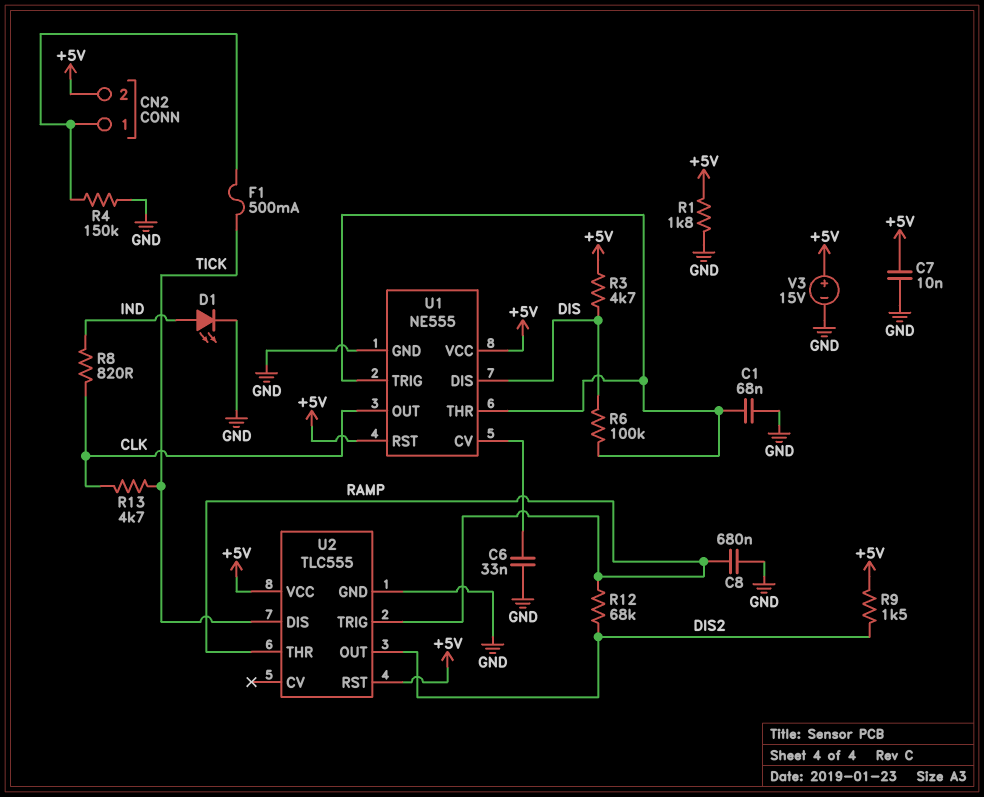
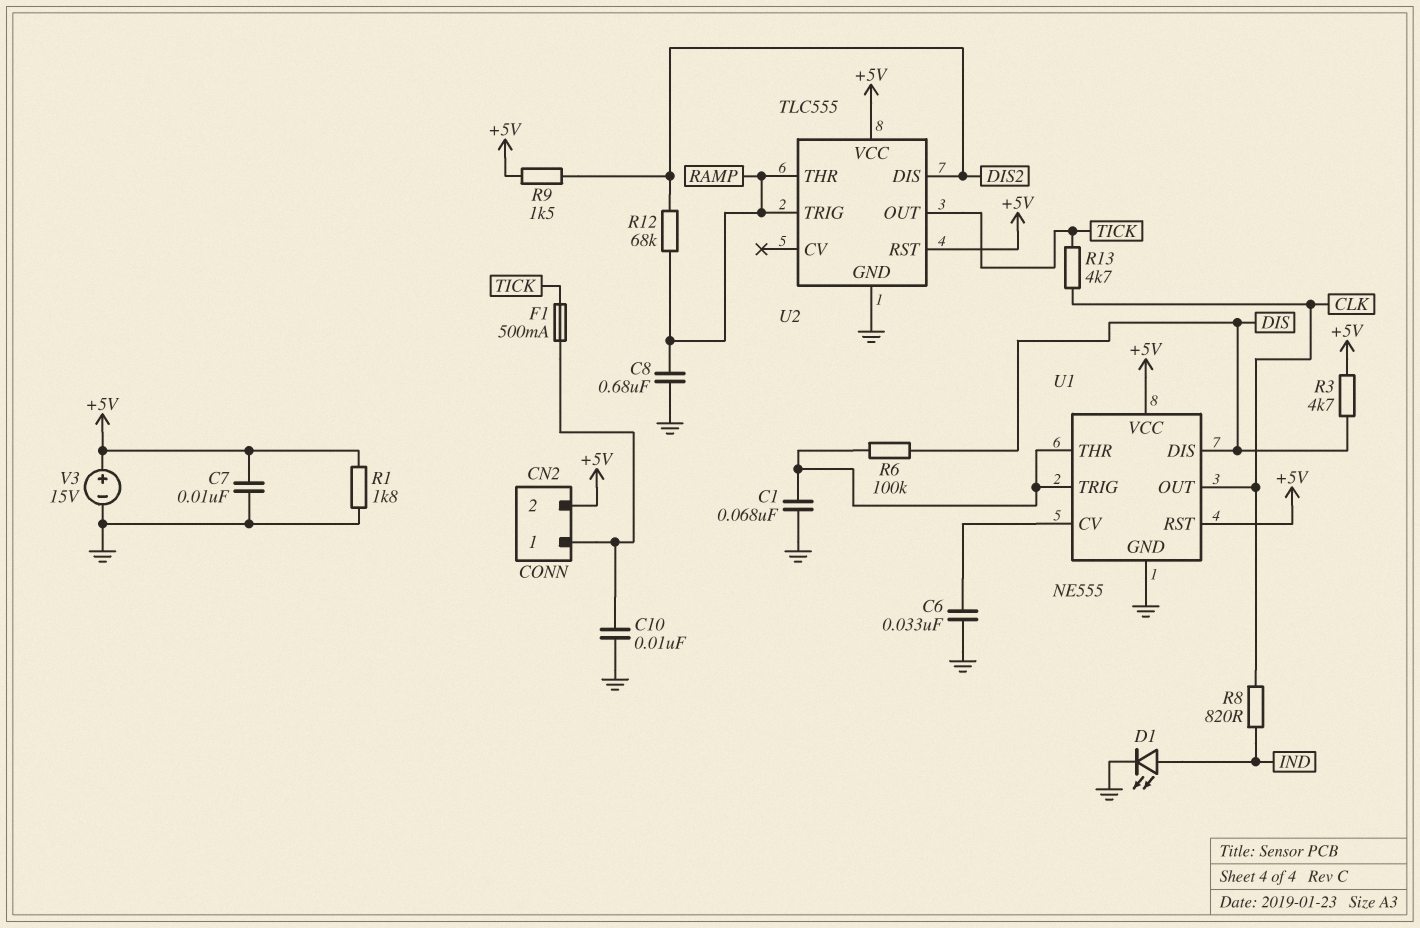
C10: none -> 10nF (CN2/1, GND)
R4: 150k (CN2/1, GND) -> none
U2 pin DIS: TICK -> DIS2
U2 pin OUT: DIS2 -> TICK

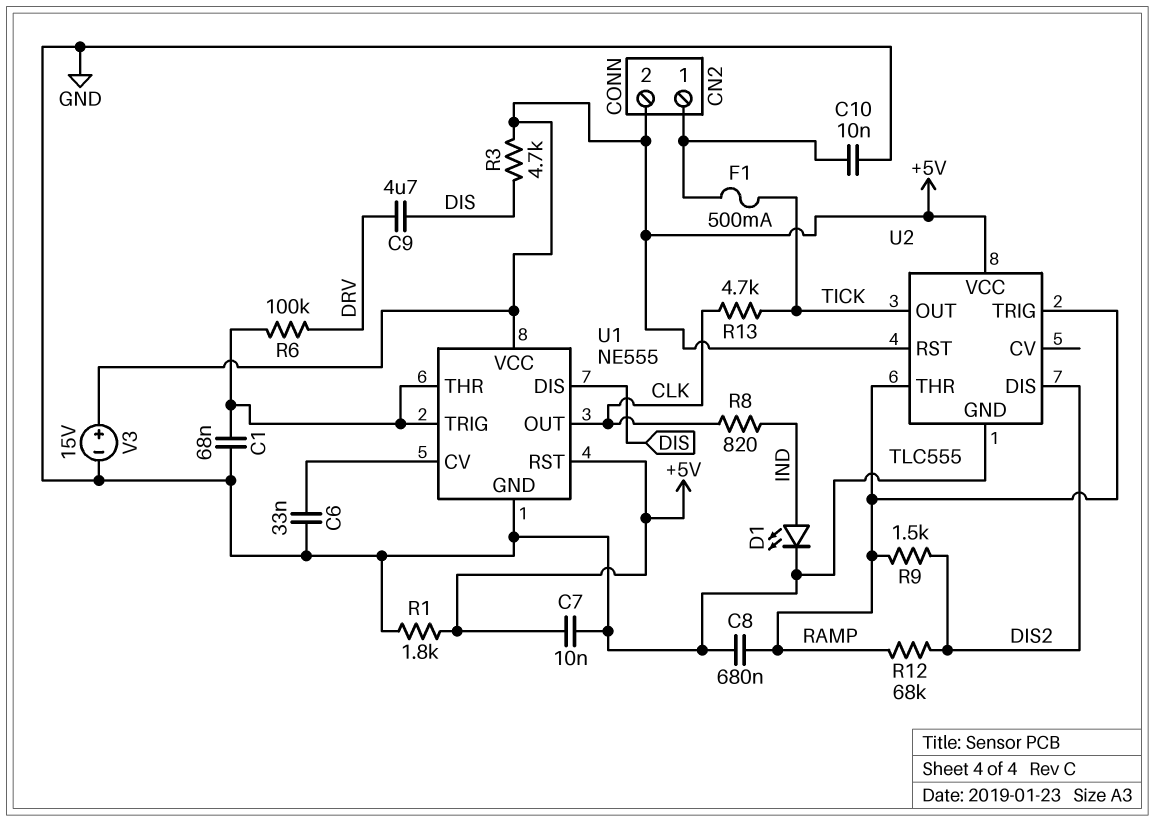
C9: none -> 4.7uF (DIS, DRV)
R6: 100k (DIS, U1/THR) -> 100k (DRV, U1/THR)
R9: 1.5k (+5V, DIS2) -> 1.5k (DIS2, RAMP)

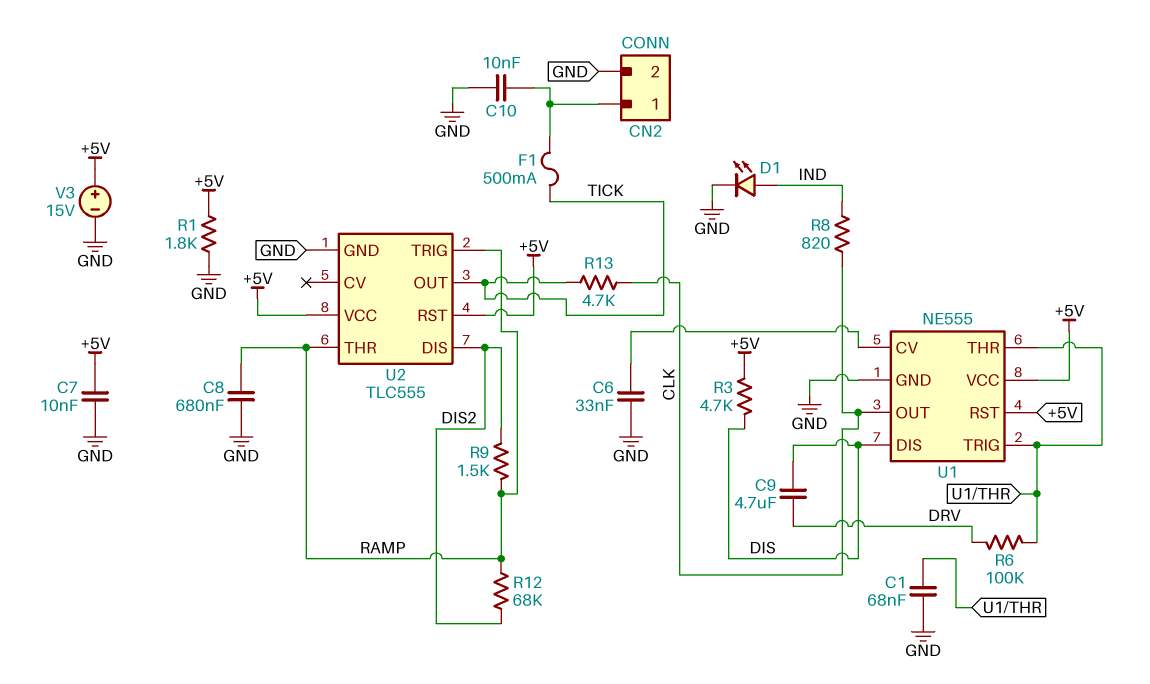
CN2 pin 2: +5V -> GND

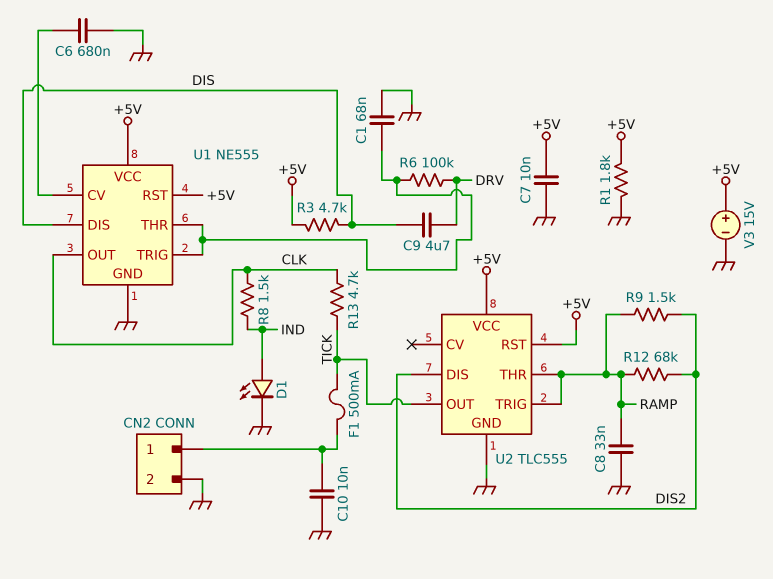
C6: 33nF (GND, U1/CV) -> 680nF (GND, U1/CV)
C8: 680nF (GND, RAMP) -> 33nF (GND, RAMP)
R8: 820 (CLK, IND) -> 1.5k (CLK, IND)

